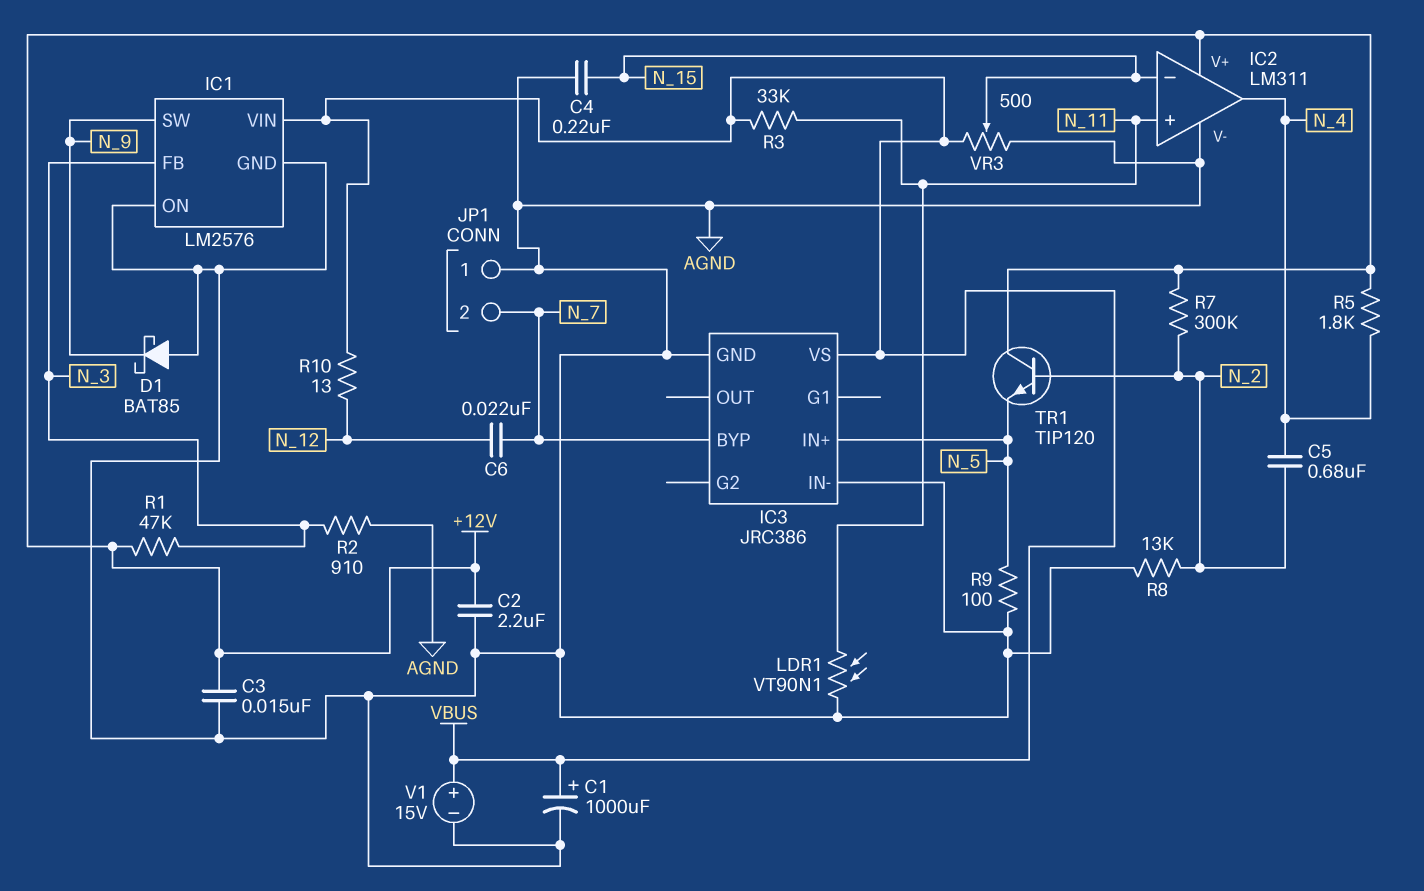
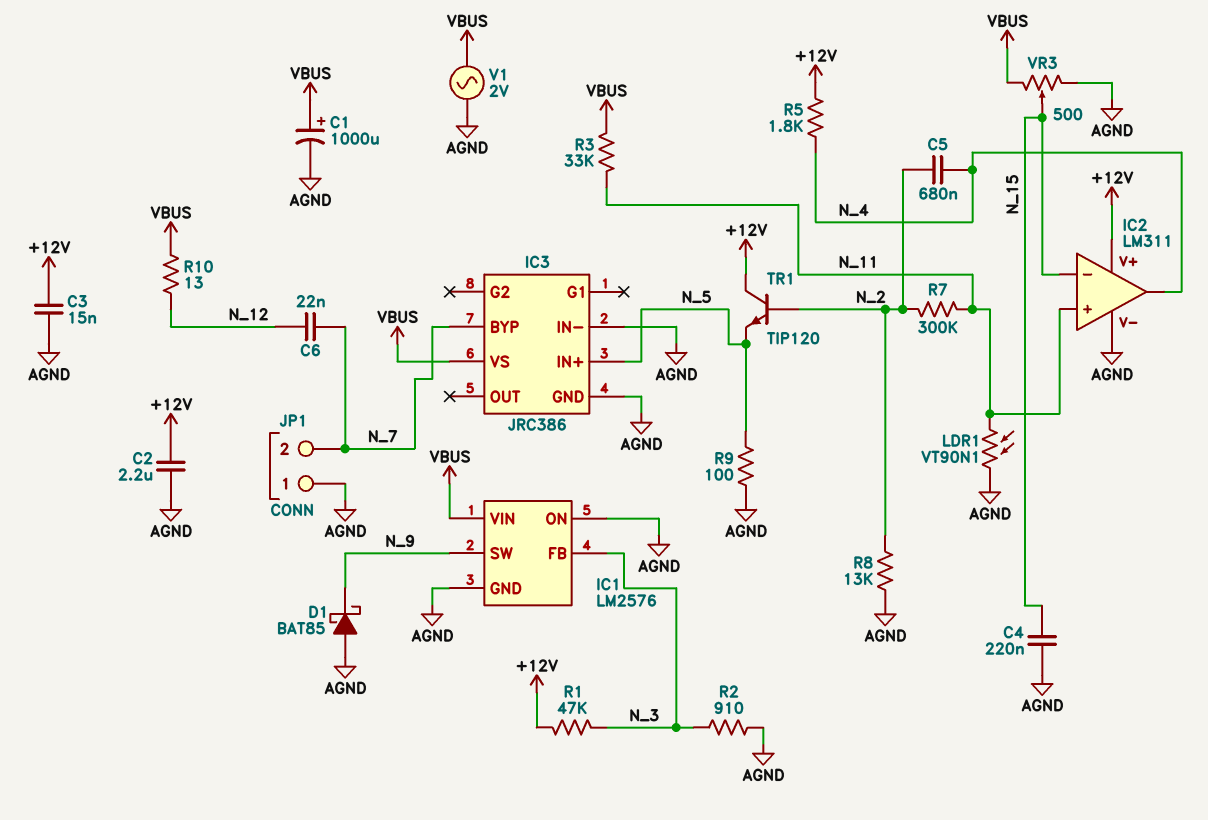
R7: 300k (+12V, N_2) -> 300k (N_2, N_11)
V1: 15V (plus VBUS, minus AGND) -> AC 2V (AGND, VBUS)

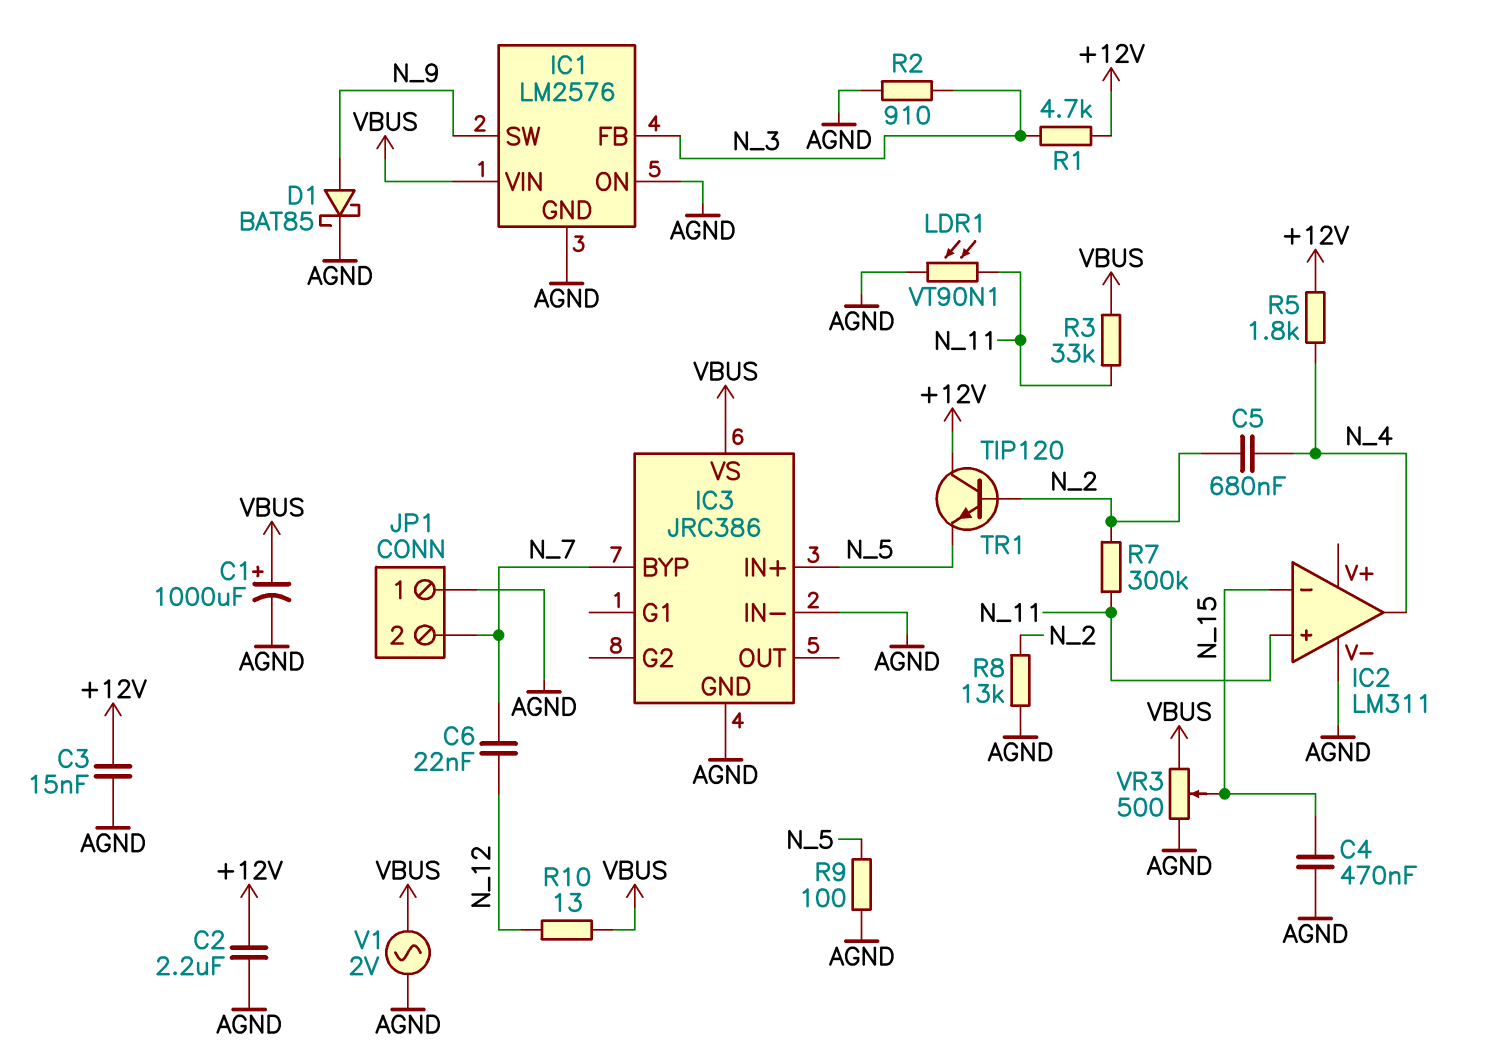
C4: 220nF (AGND, N_15) -> 470nF (AGND, N_15)
D1: schottky BAT85 (A AGND, K N_9) -> schottky BAT85 (A N_9, K AGND)
IC2 pin V+: +12V -> none
R1: 47k (+12V, N_3) -> 4.7k (+12V, N_3)

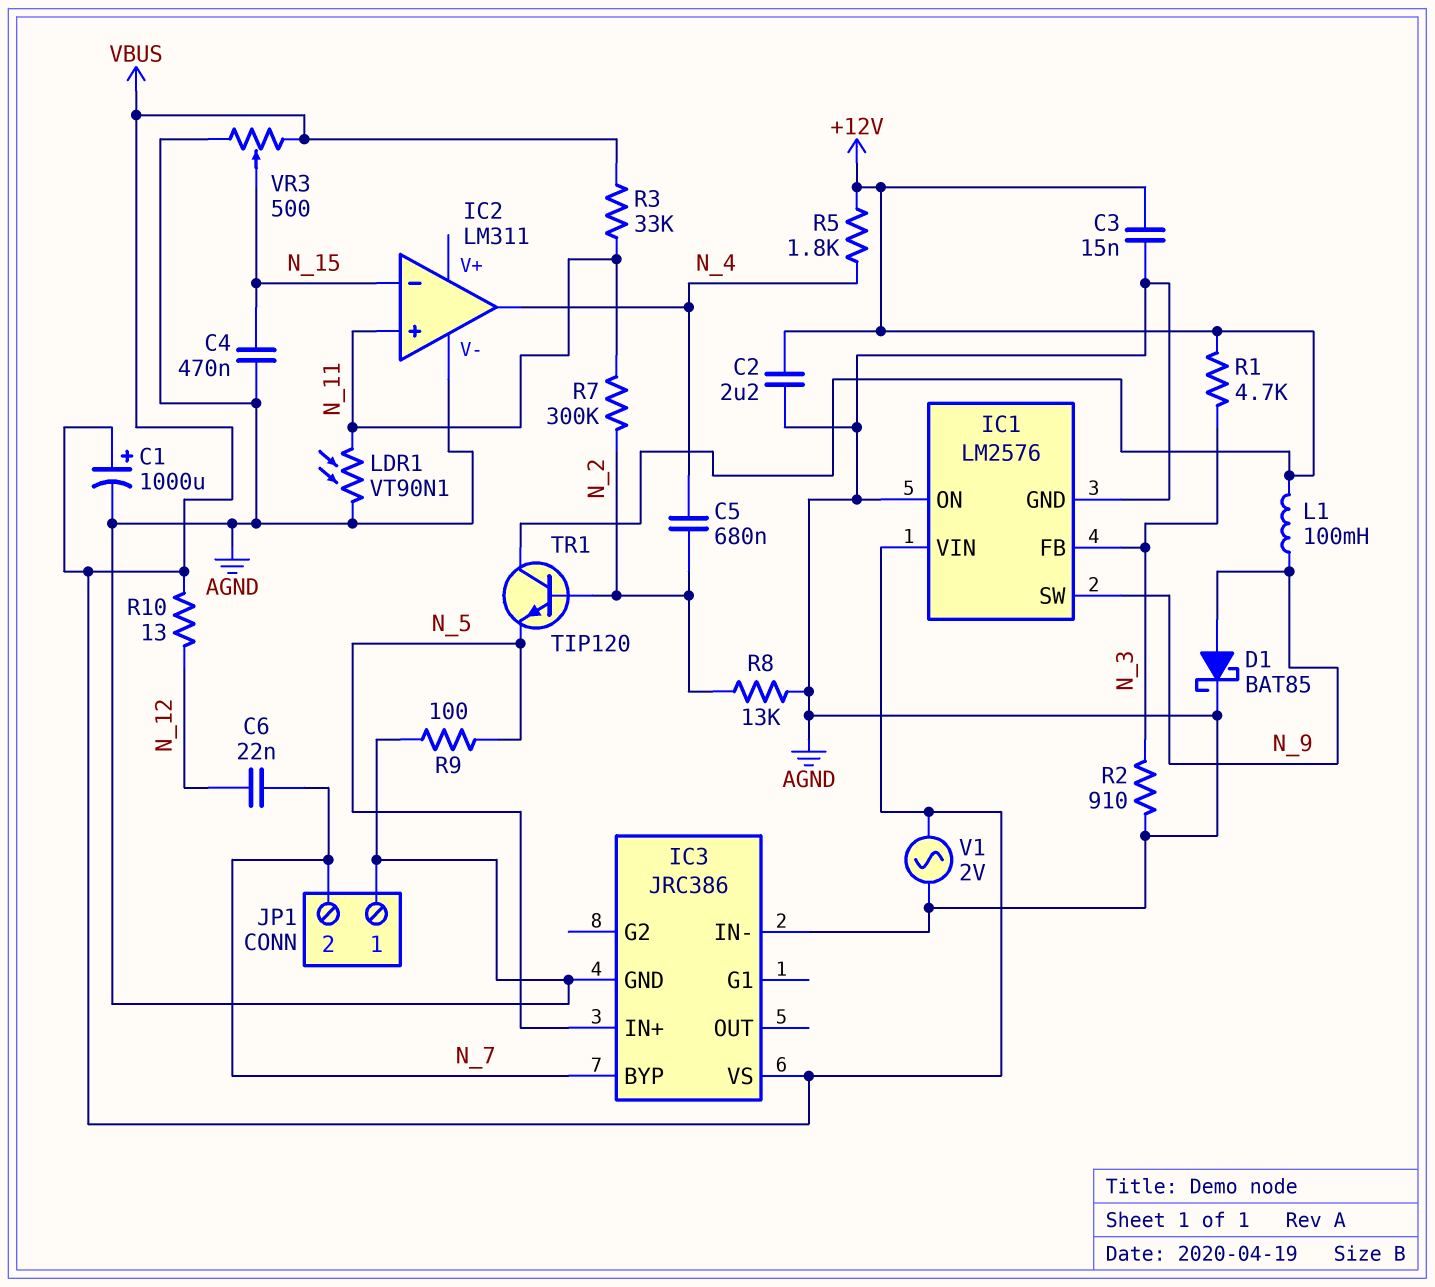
L1: none -> 100mH (+12V, N_9)

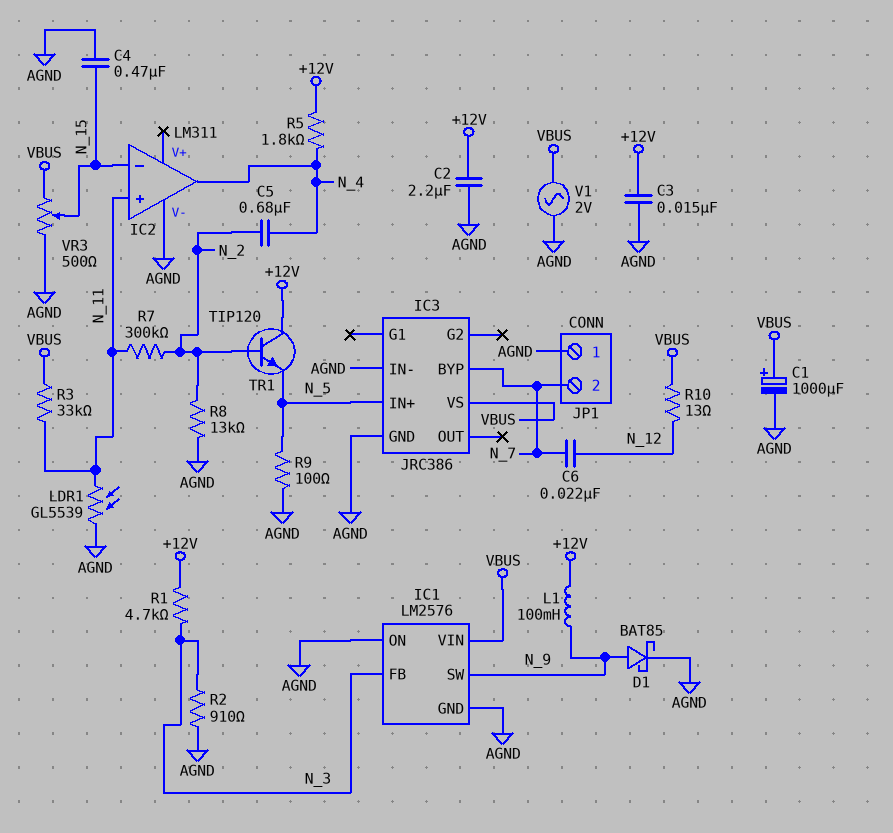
LDR1: VT90N1 (AGND, N_11) -> GL5539 (AGND, N_11)

